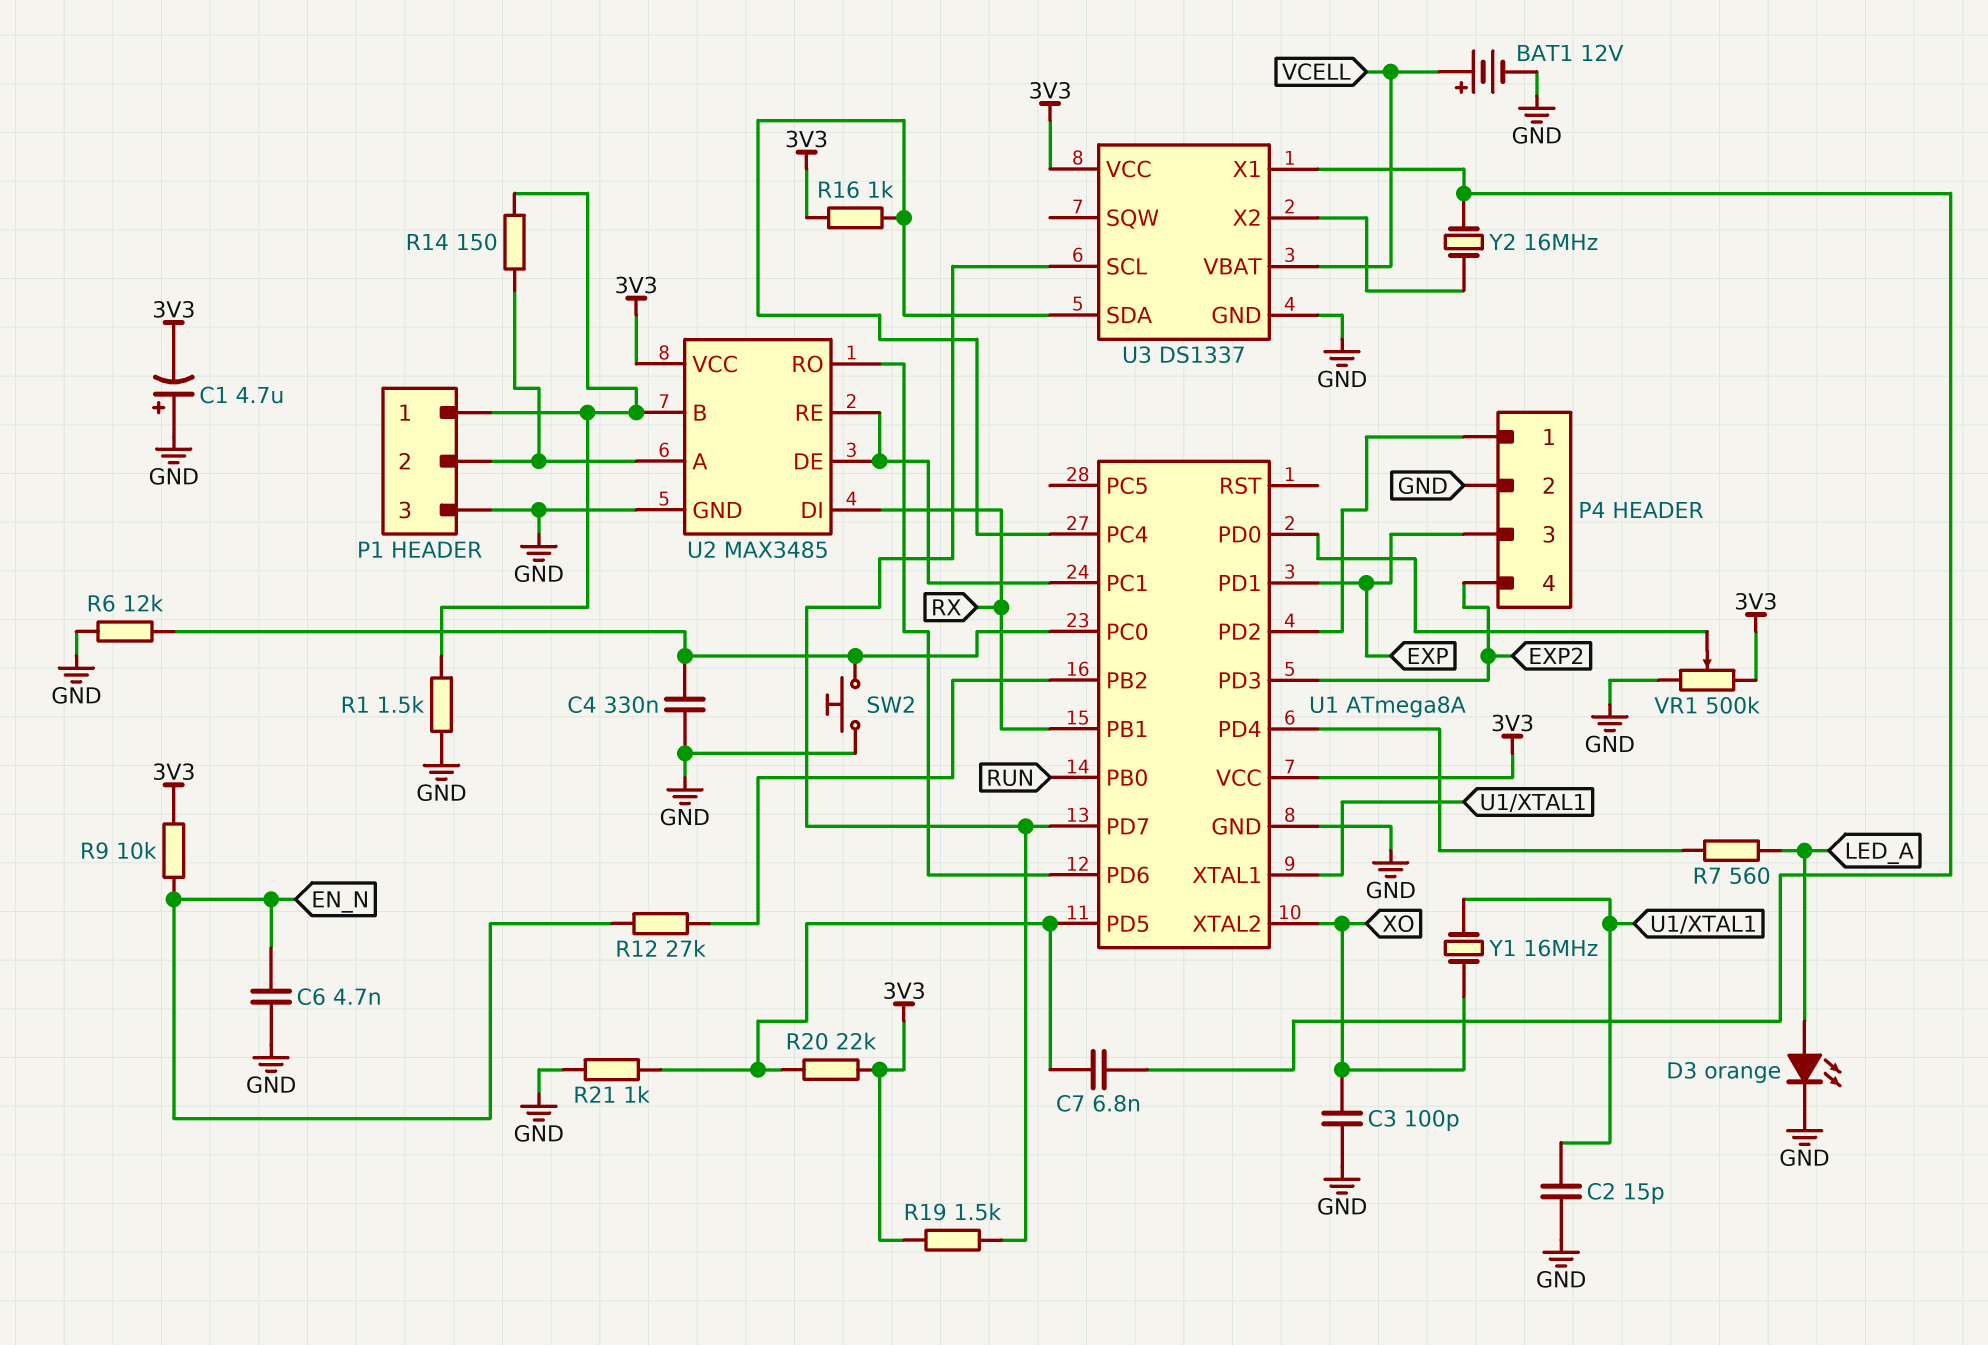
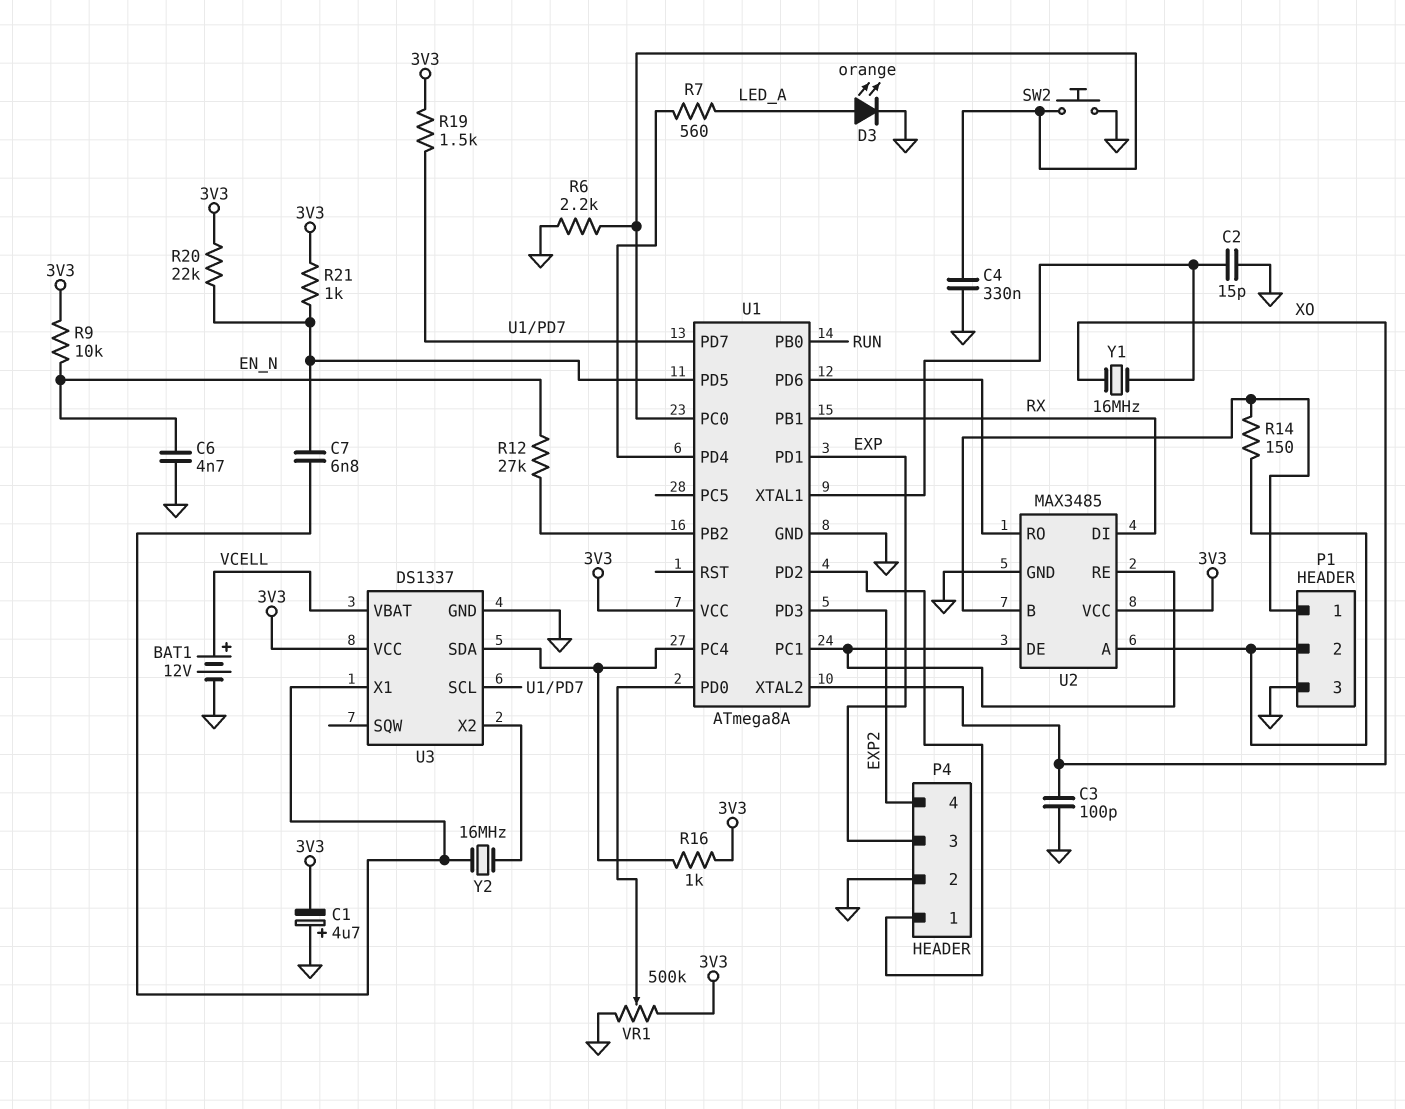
R1: 1.5k (GND, P1/1) -> none
R6: 12k (GND, U1/PC0) -> 2.2k (GND, U1/PC0)
R21: 1k (GND, U1/PD5) -> 1k (3V3, U1/PD5)

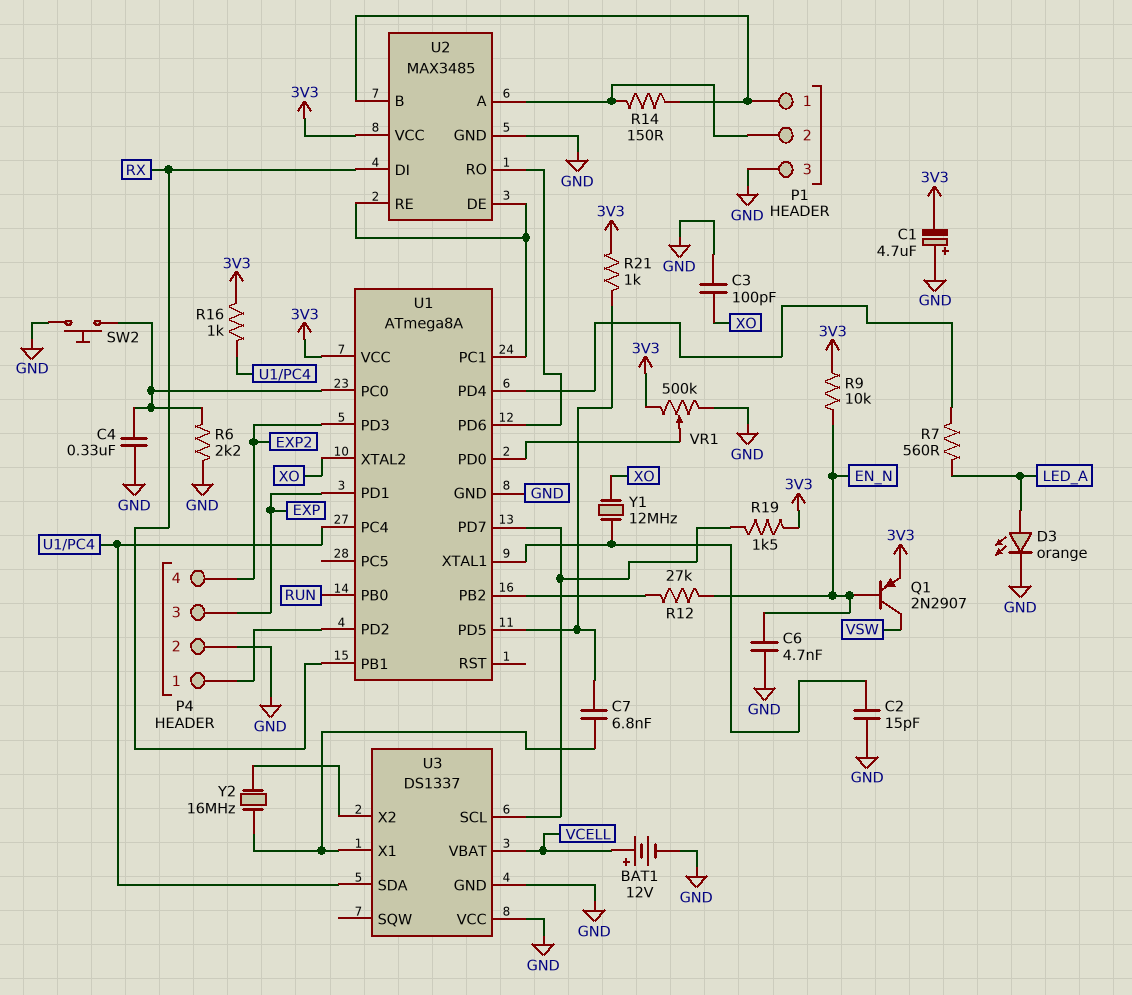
Q1: none -> PNP 2N2907 (B EN_N, C VSW, E 3V3)
R20: 22k (3V3, U1/PD5) -> none
U3 pin VCC: 3V3 -> GND
Y1: 16MHz (U1/XTAL1, XO) -> 12MHz (U1/XTAL1, XO)

